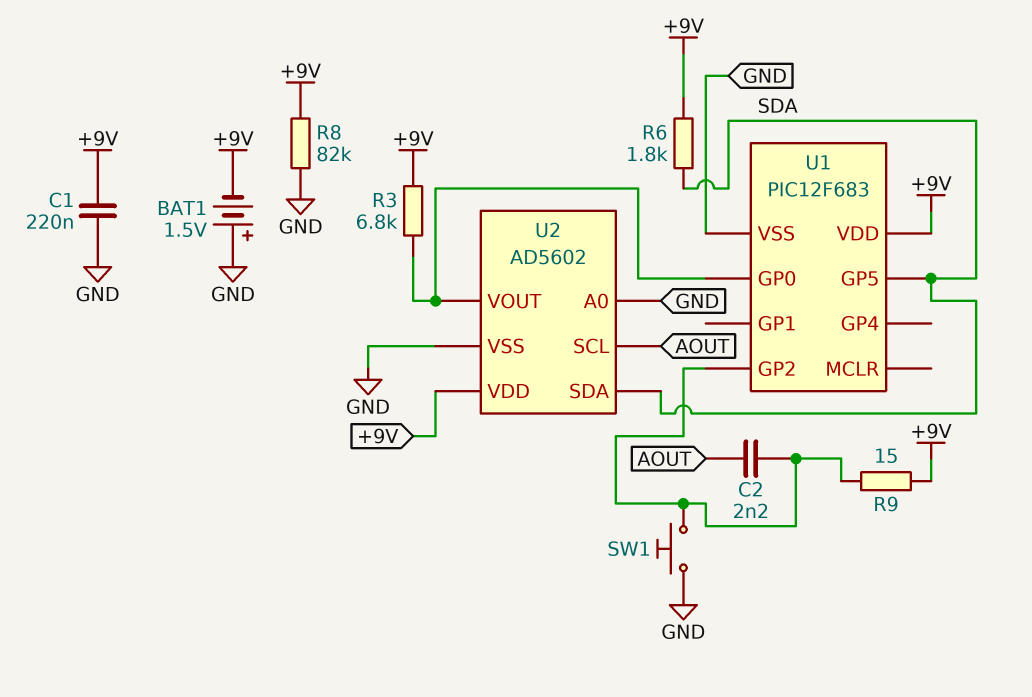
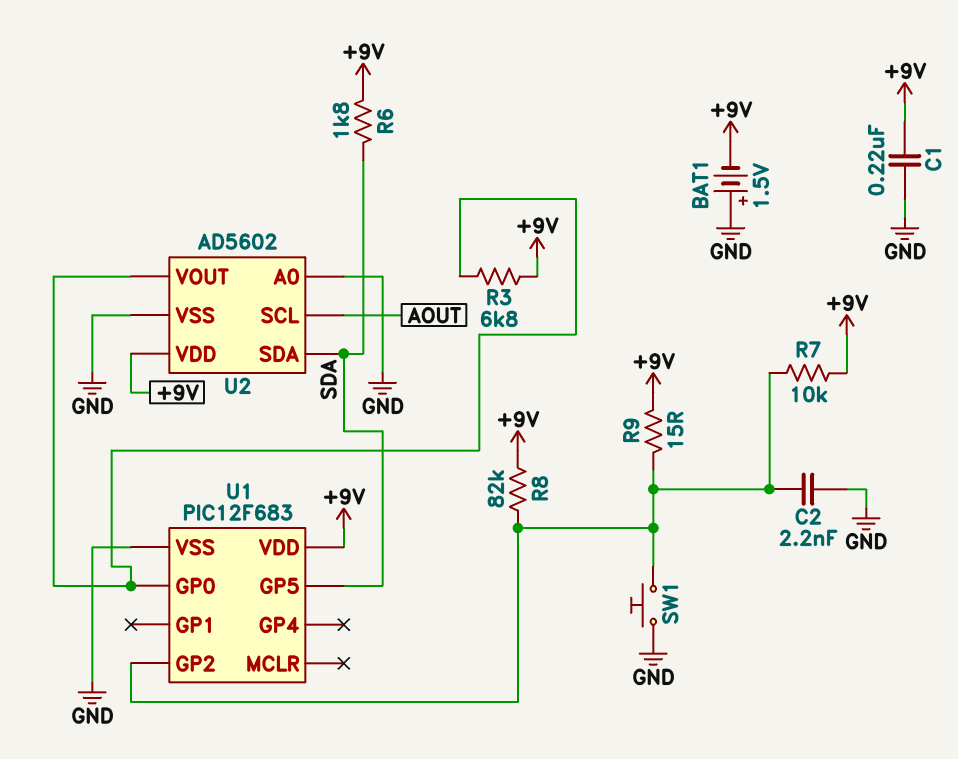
C2: 2.2nF (AOUT, U1/GP2) -> 2.2nF (GND, U1/GP2)
R7: none -> 10k (+9V, U1/GP2)
R8: 82k (+9V, GND) -> 82k (+9V, U1/GP2)

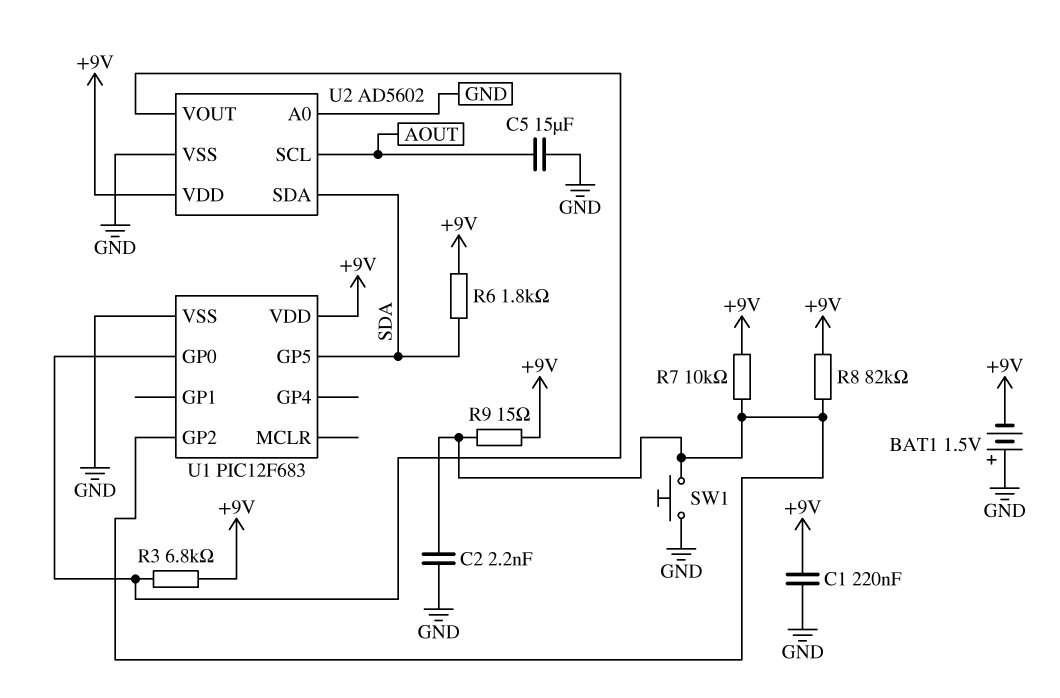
C5: none -> 15uF (AOUT, GND)

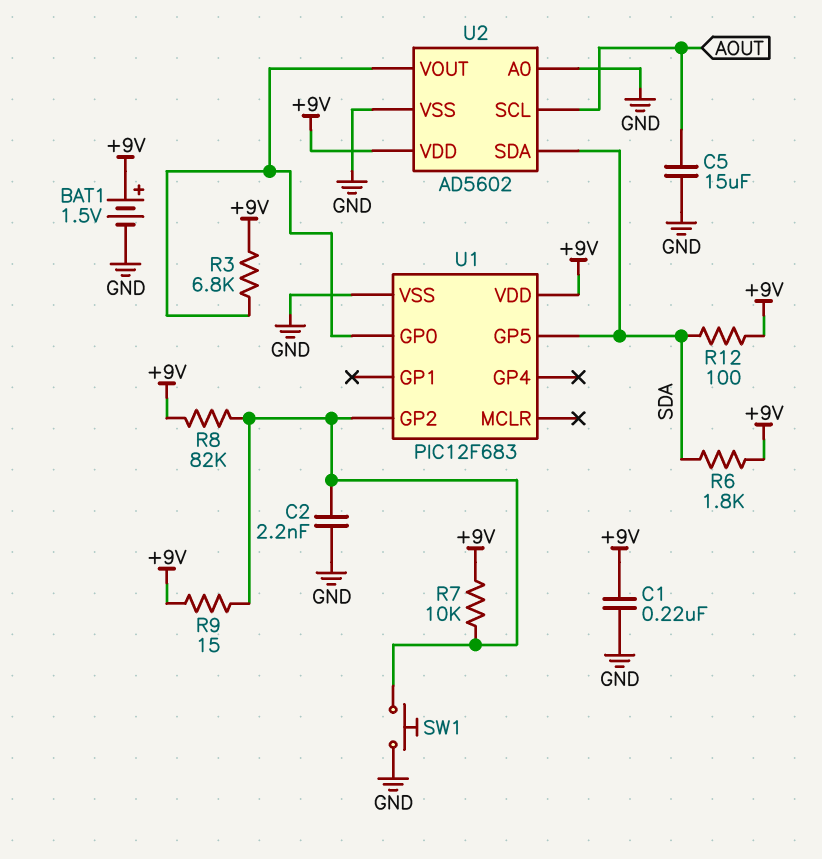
BAT1: 1.5V (plus GND, minus +9V) -> 1.5V (plus +9V, minus GND)
R12: none -> 100 (+9V, SDA)

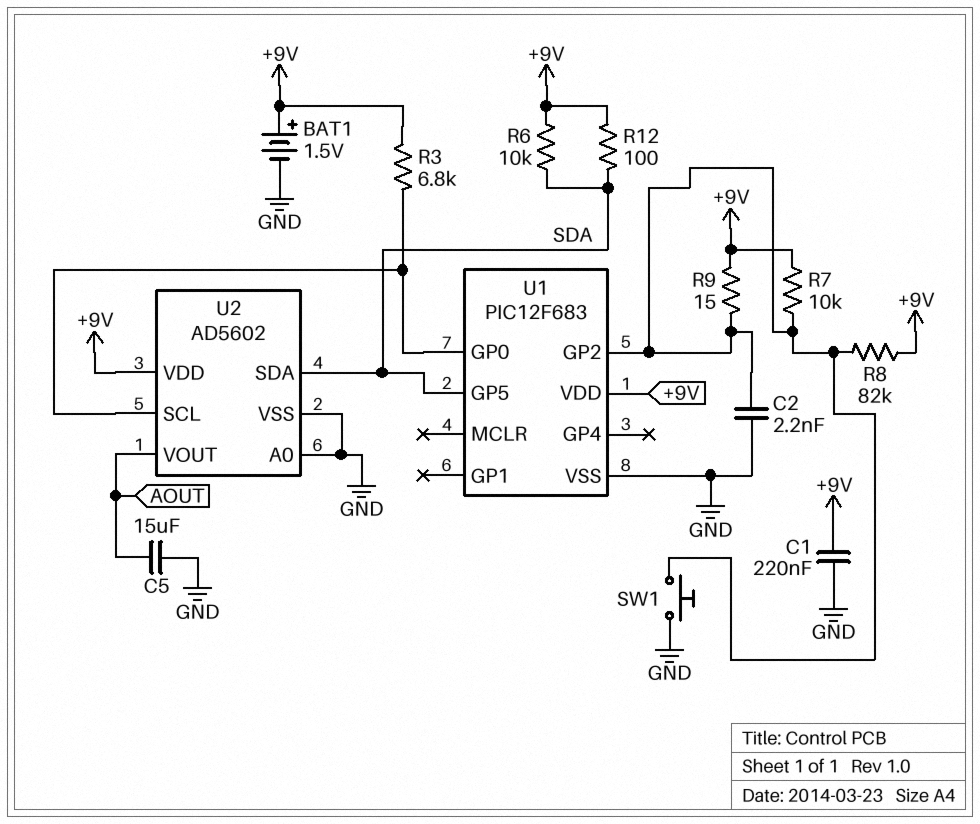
R6: 1.8k (+9V, SDA) -> 10k (+9V, SDA)
U2 pin SCL: AOUT -> U1/GP0
U2 pin VOUT: U1/GP0 -> AOUT

